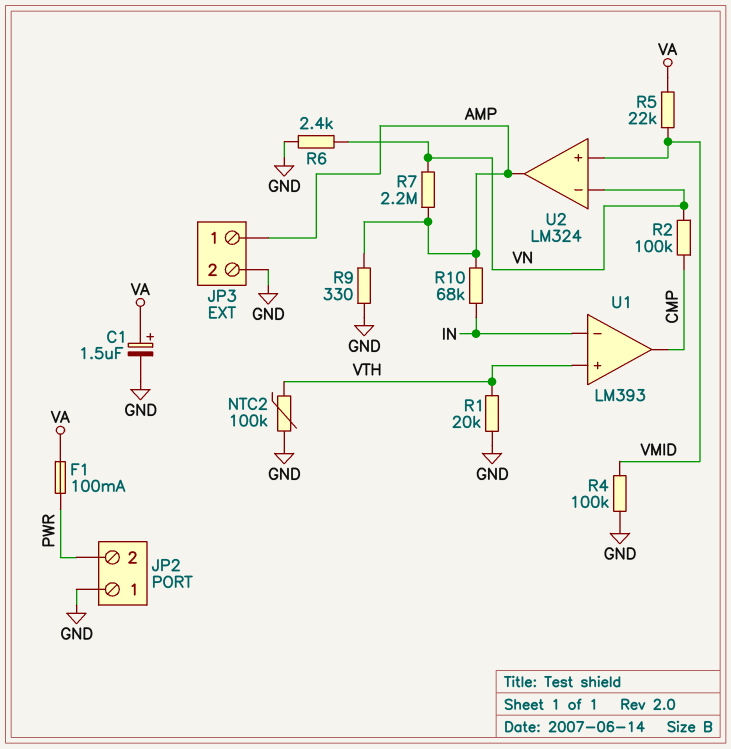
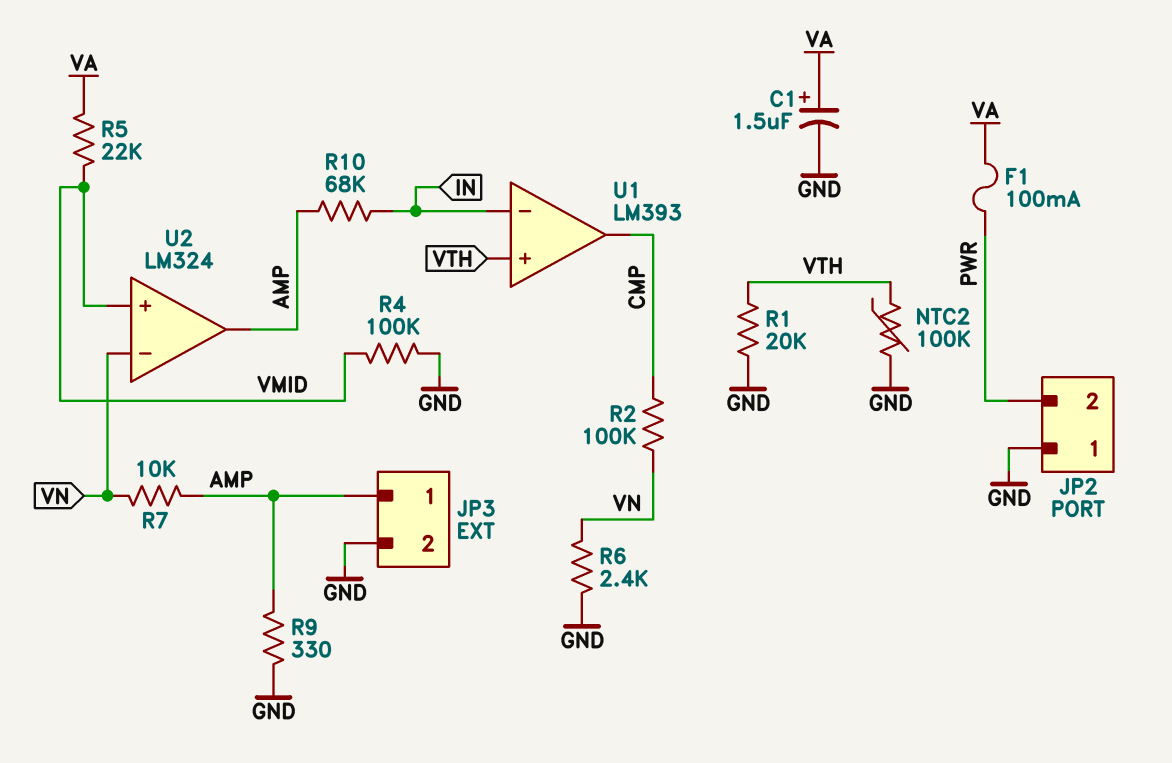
R7: 2.2M (AMP, VN) -> 10k (AMP, VN)

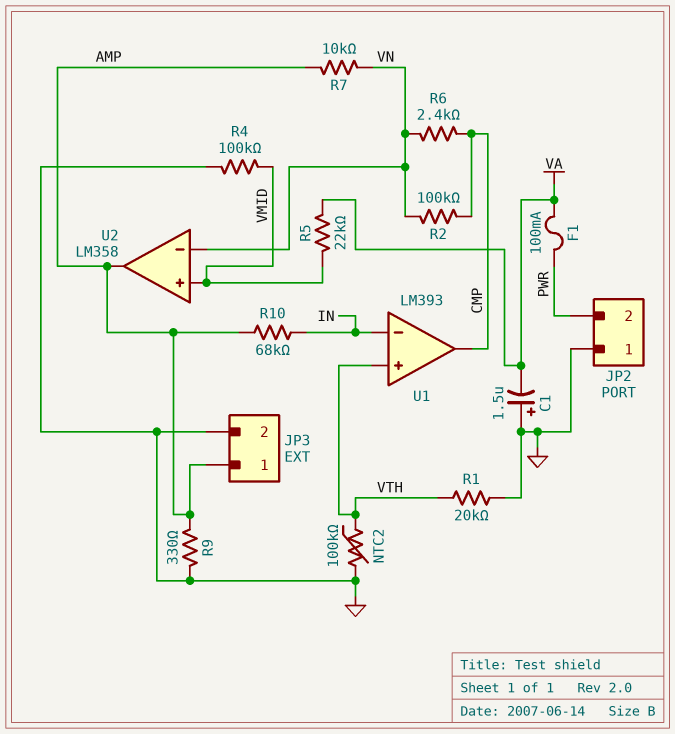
C1: 1.5uF (plus VA, minus GND) -> 1.5uF (plus GND, minus VA)
R6: 2.4k (GND, VN) -> 2.4k (CMP, VN)
U2: LM324 -> LM358

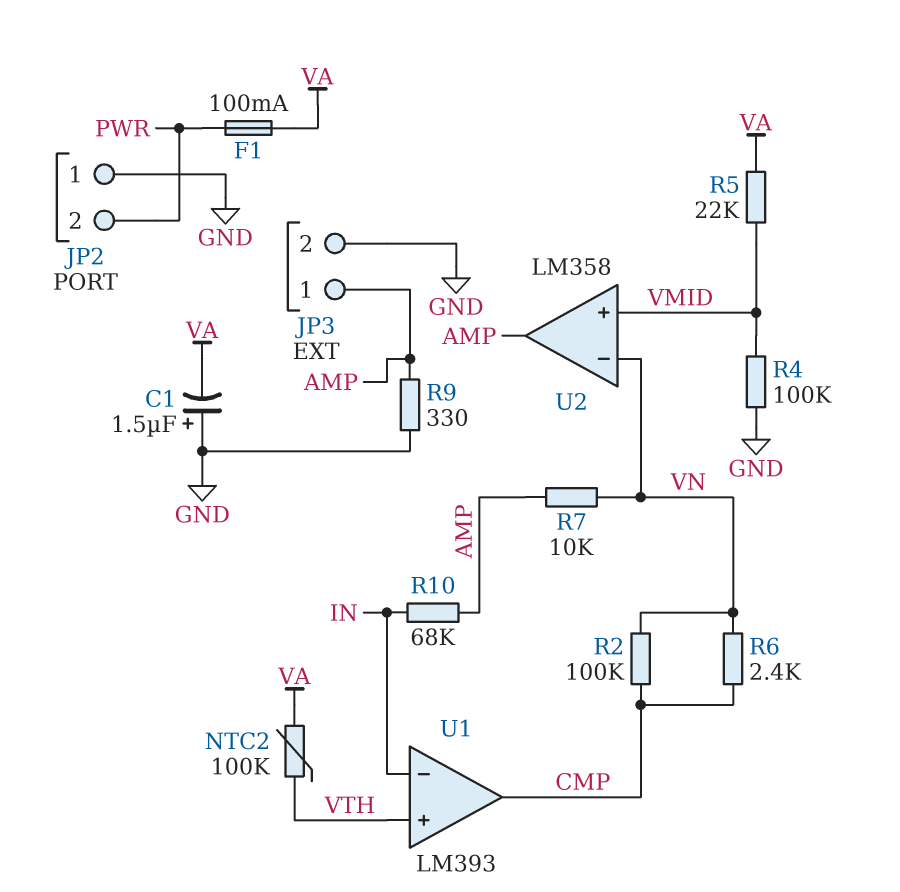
NTC2: 100k (GND, VTH) -> 100k (VA, VTH)
R1: 20k (GND, VTH) -> none

